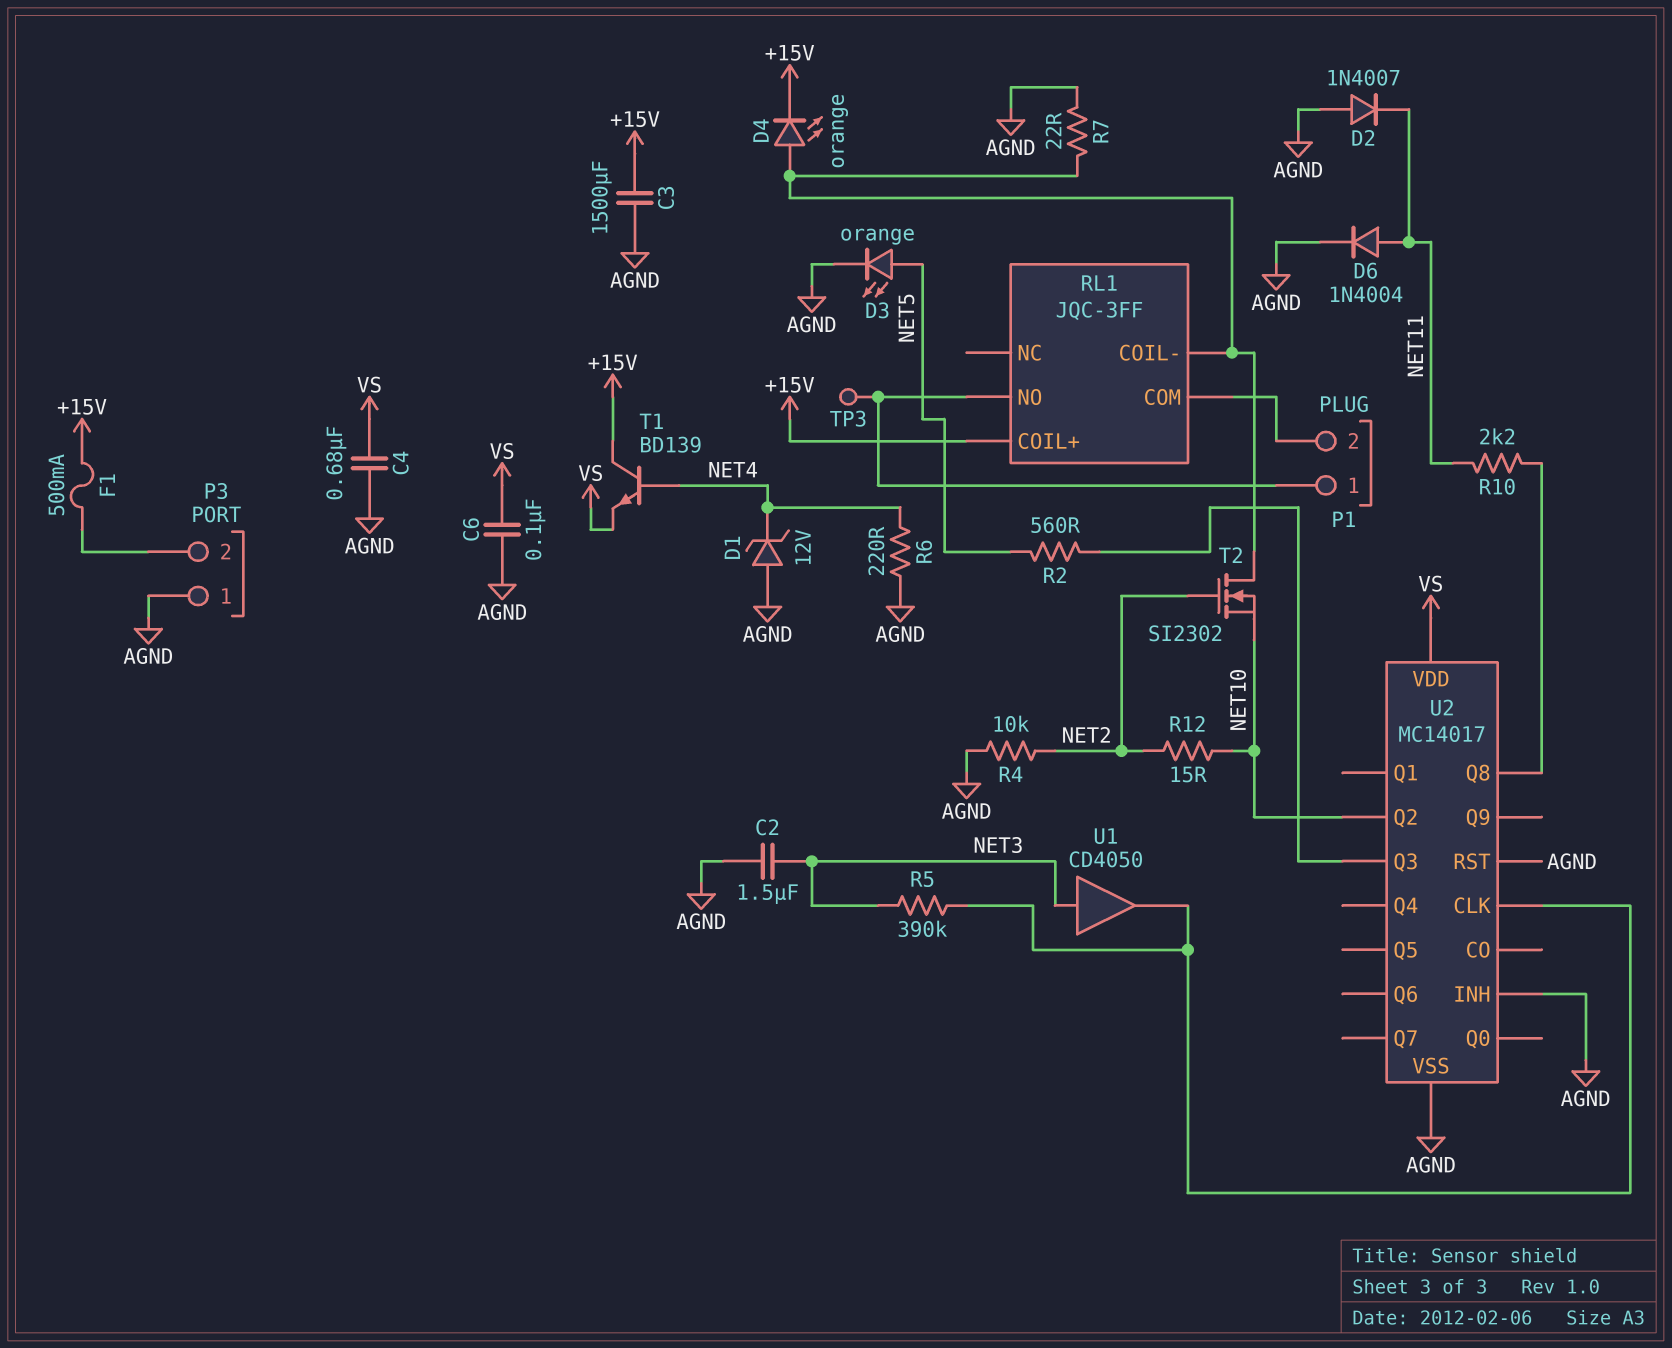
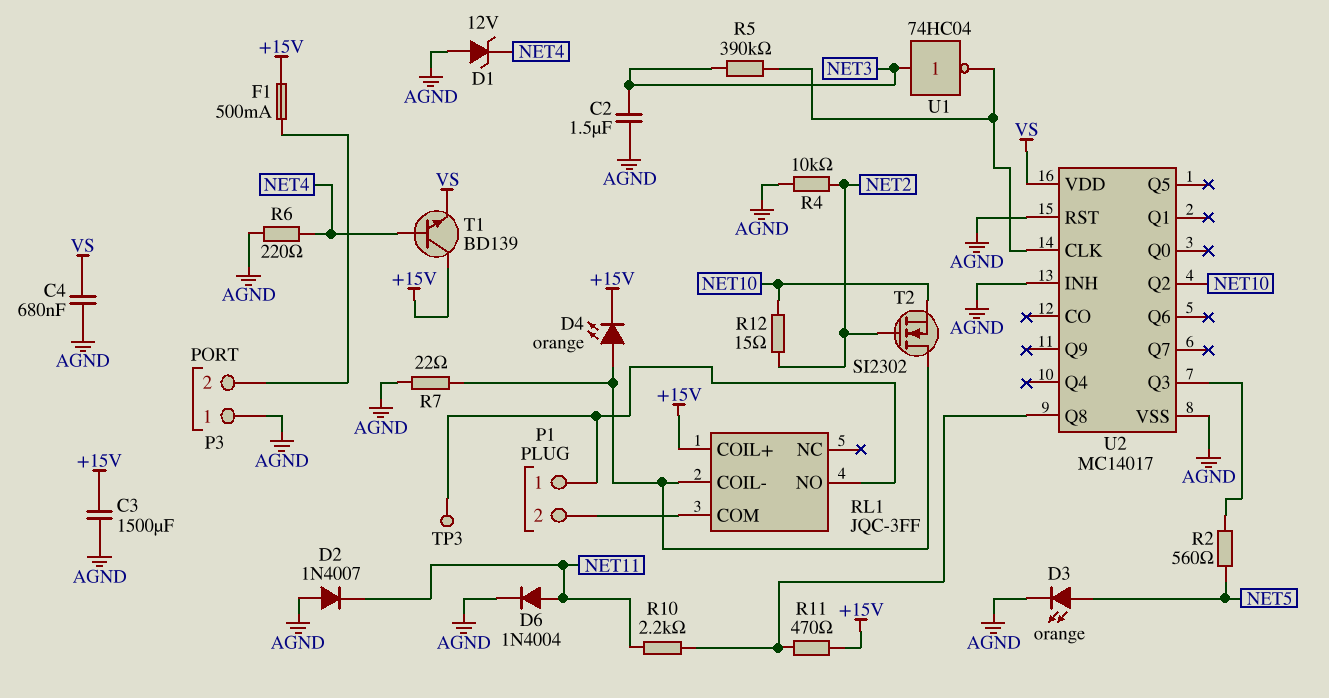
C6: 100nF (AGND, VS) -> none
R11: none -> 470 (+15V, U2/Q8)
U1: buffer CD4050 (in NET3, out U2/CLK) -> NOT 74HC04 (in NET3, out U2/CLK)

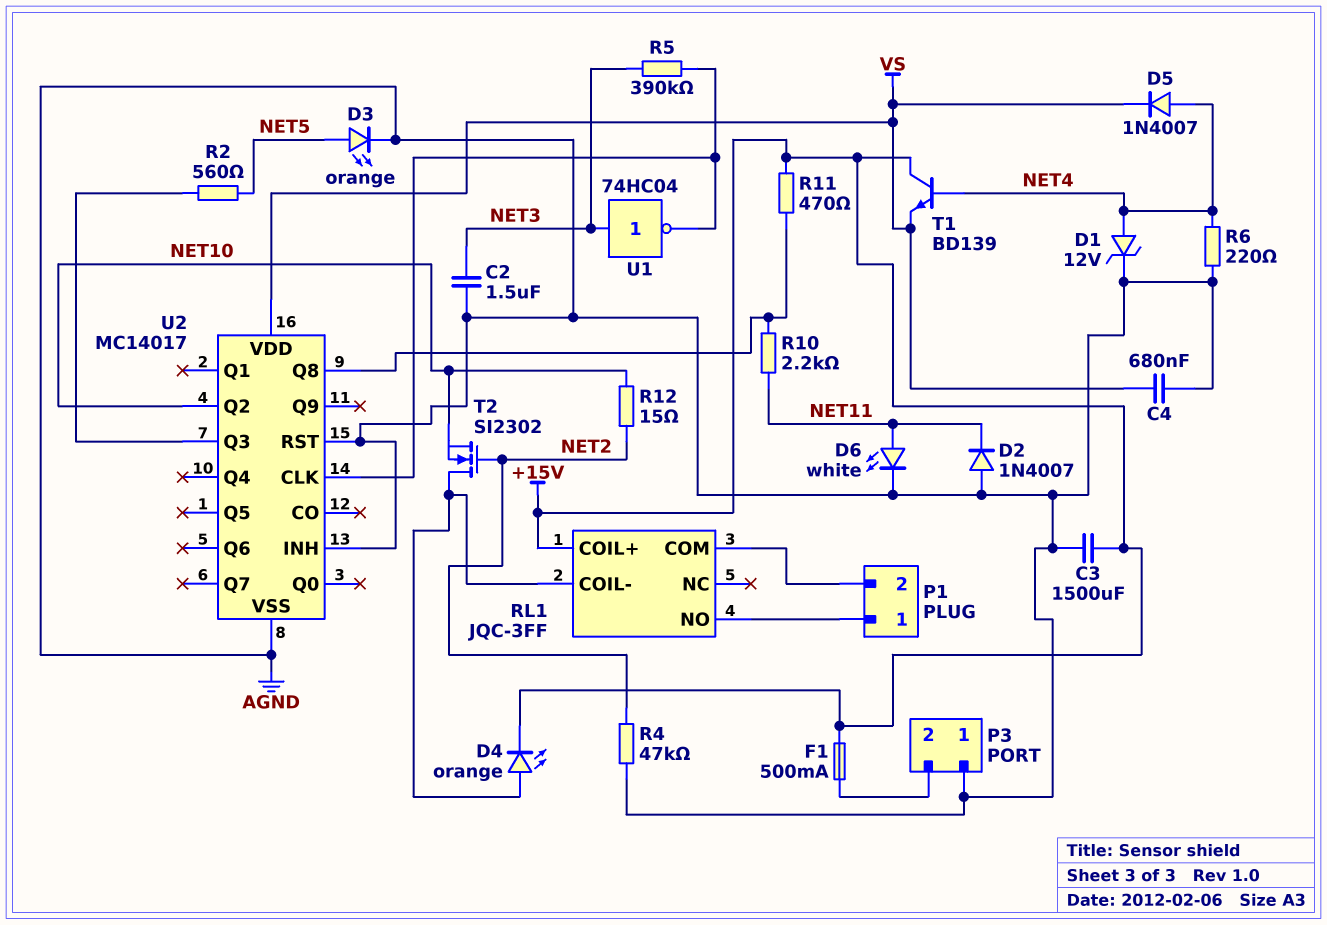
D1: zener 12V (A AGND, K NET4) -> zener 12V (A NET4, K AGND)
D5: none -> diode 1N4007 (A NET4, K VS)
D6: diode 1N4004 (A NET11, K AGND) -> LED white (A NET11, K AGND)
R4: 10k (AGND, NET2) -> 47k (AGND, NET2)
R7: 22 (AGND, RL1/COIL-) -> none
TP3: test point (P1/1) -> none

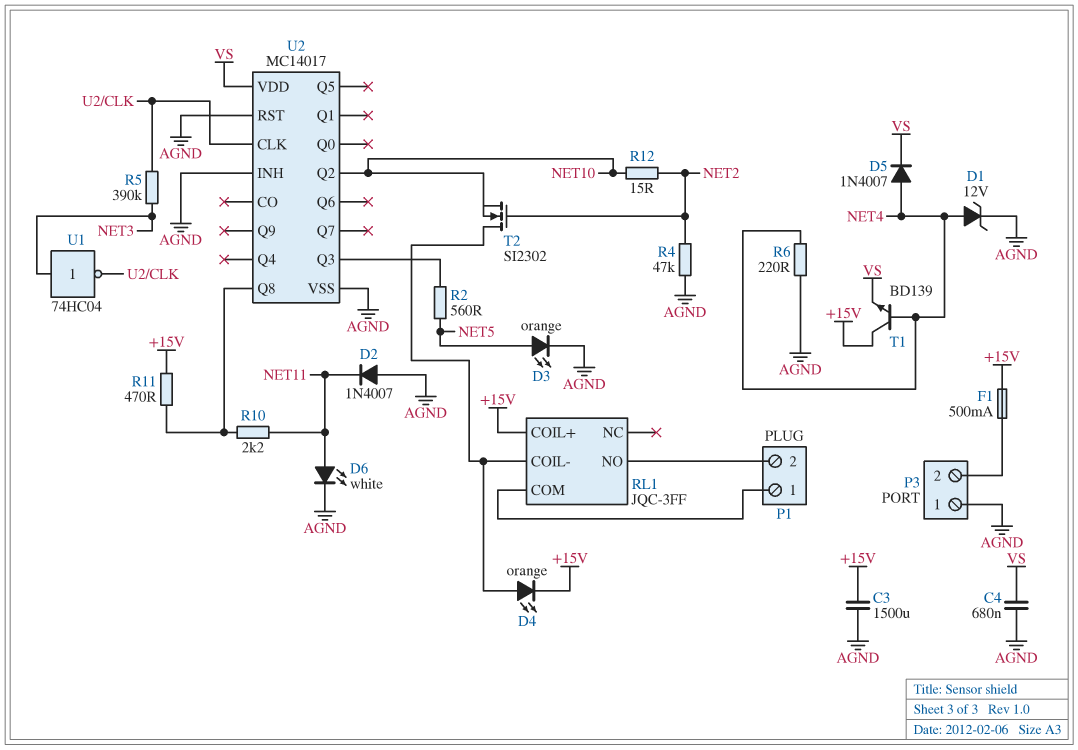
C2: 1.5uF (AGND, NET3) -> none
RL1 pin COM: P1/2 -> P1/1
RL1 pin NO: P1/1 -> P1/2

